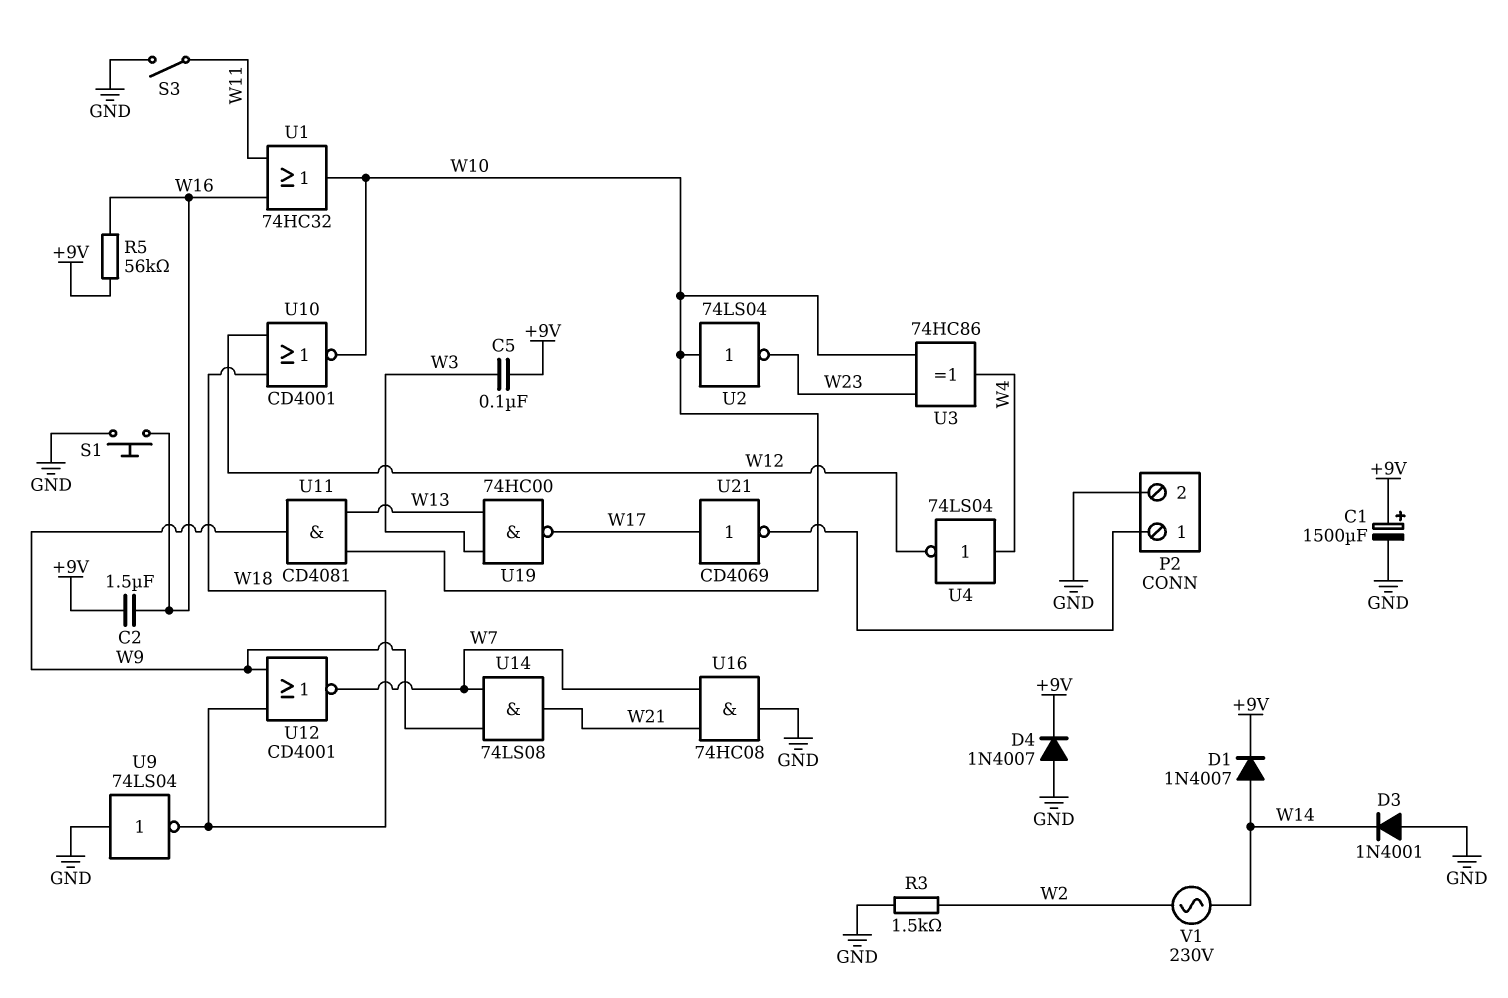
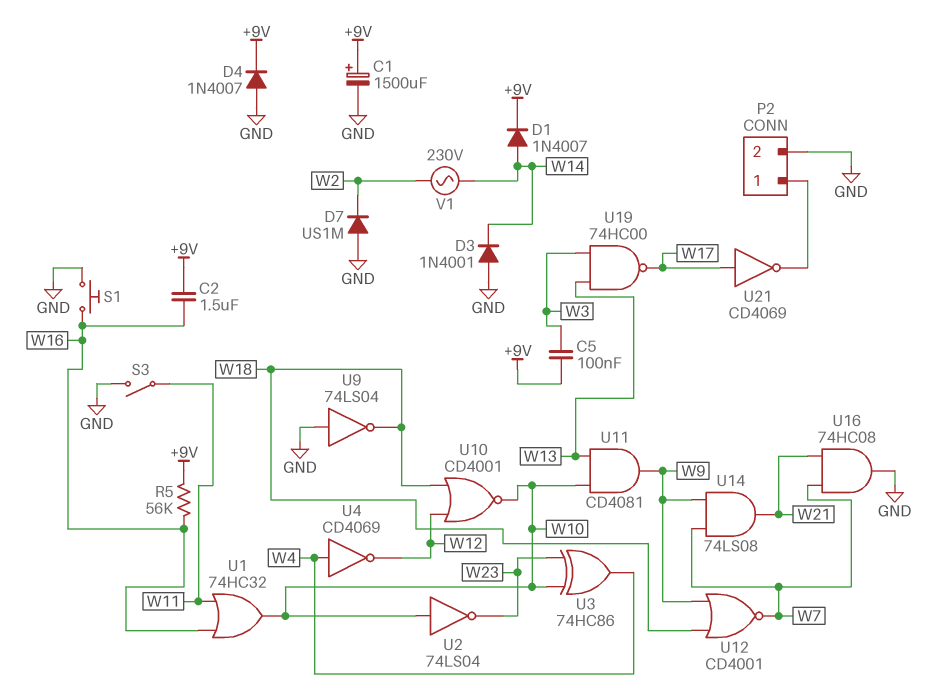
D7: none -> diode US1M (A GND, K W2)
R3: 1.5k (GND, W2) -> none
U4: NOT 74LS04 (in W4, out W12) -> NOT CD4069 (in W4, out W12)

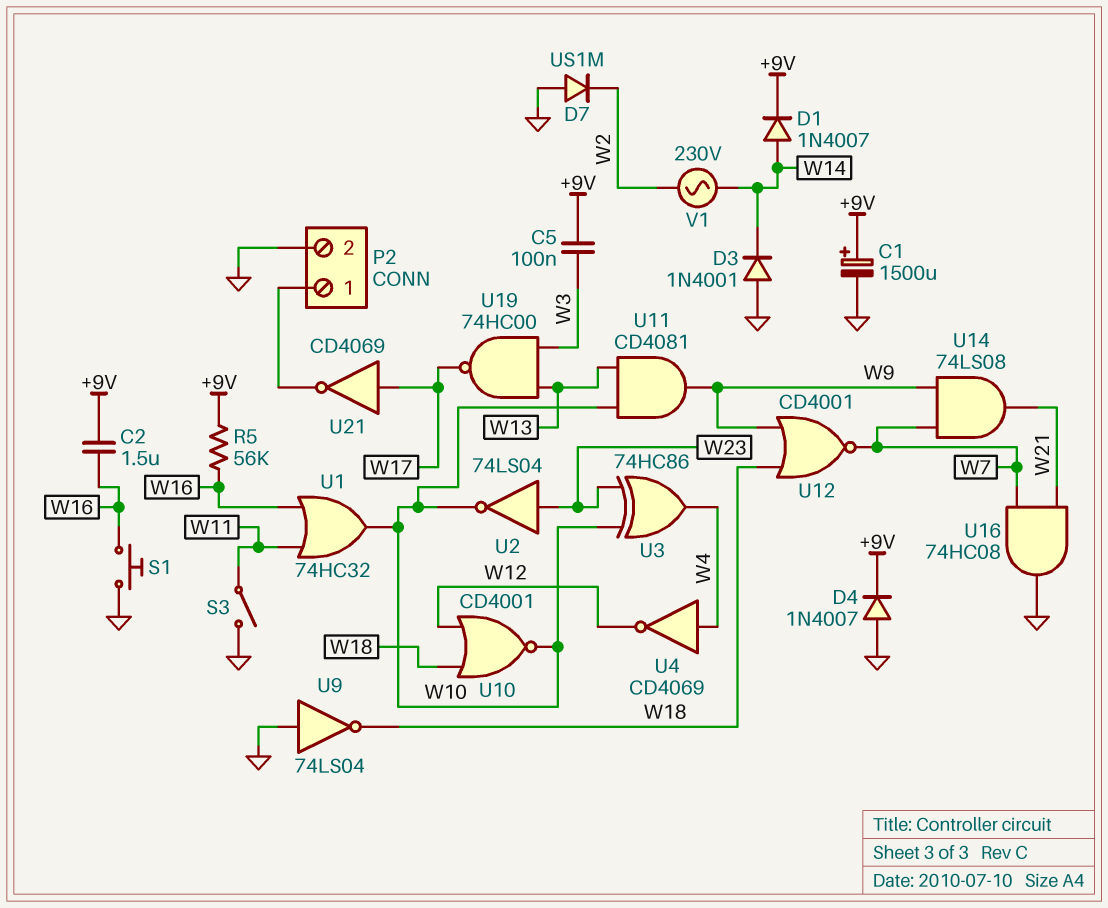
U2: NOT 74LS04 (in W10, out W23) -> NOT 74LS04 (in W23, out W10)

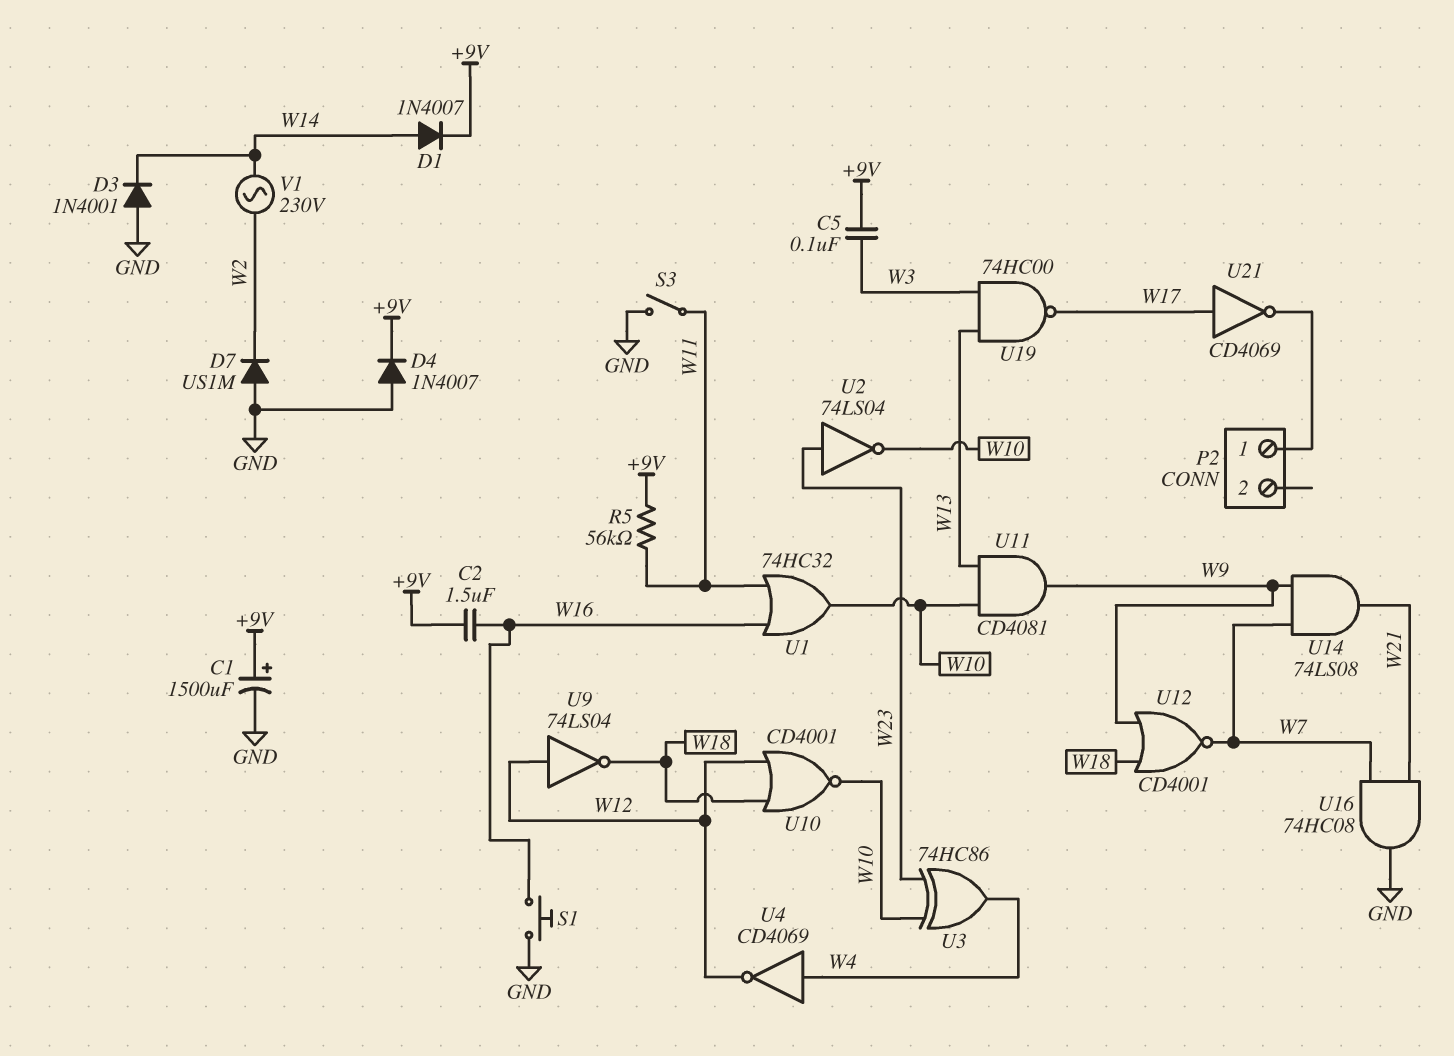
P2 pin 2: GND -> none
R5: 56k (+9V, W16) -> 56k (+9V, W11)
U9: NOT 74LS04 (in GND, out W18) -> NOT 74LS04 (in W12, out W18)

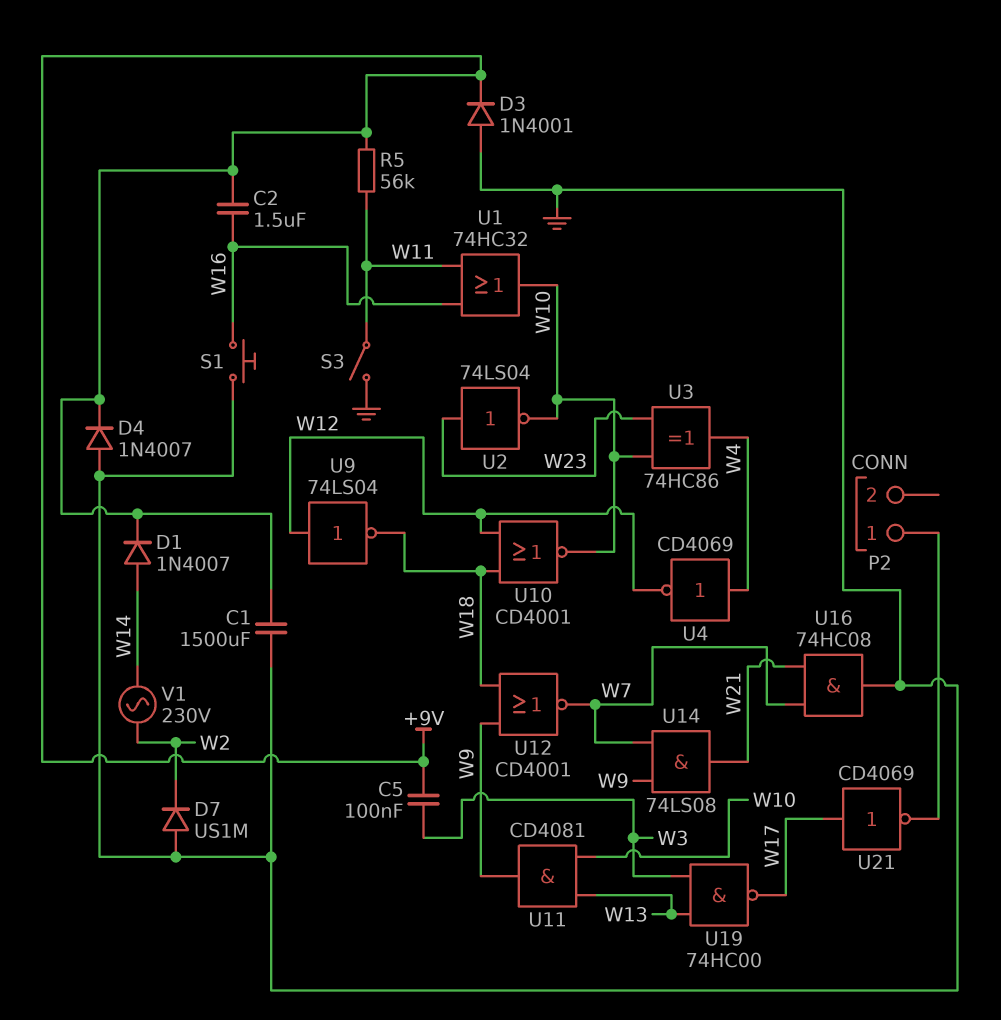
C1: 1500uF (plus +9V, minus GND) -> 1500uF (+9V, GND)
D3: diode 1N4001 (A GND, K W14) -> diode 1N4001 (A GND, K +9V)

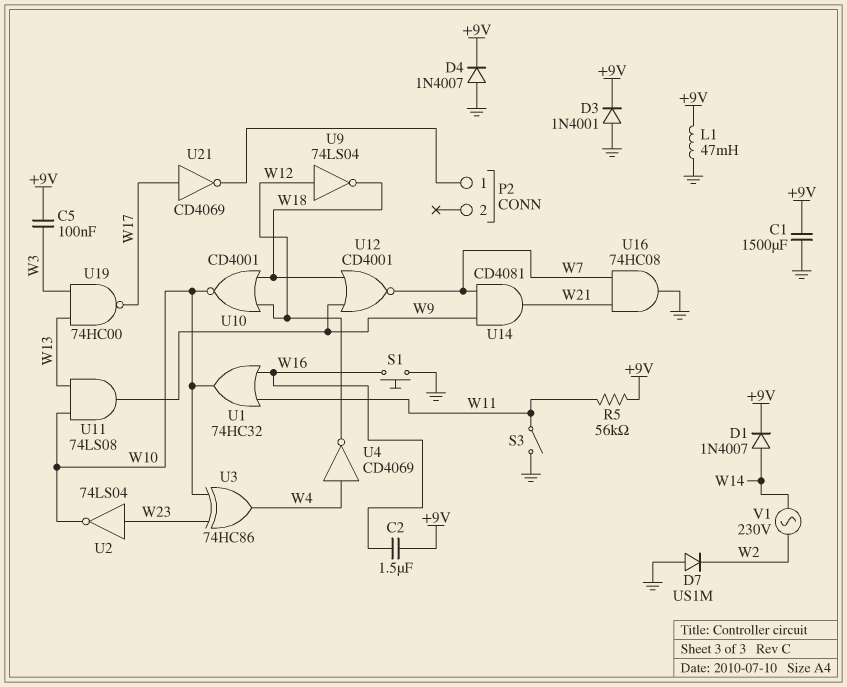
L1: none -> 47mH (+9V, GND)
U11: AND CD4081 (in W10, in W13, out W9) -> AND 74LS08 (in W10, in W13, out W9)
U14: AND 74LS08 (in W7, in W9, out W21) -> AND CD4081 (in W7, in W9, out W21)

